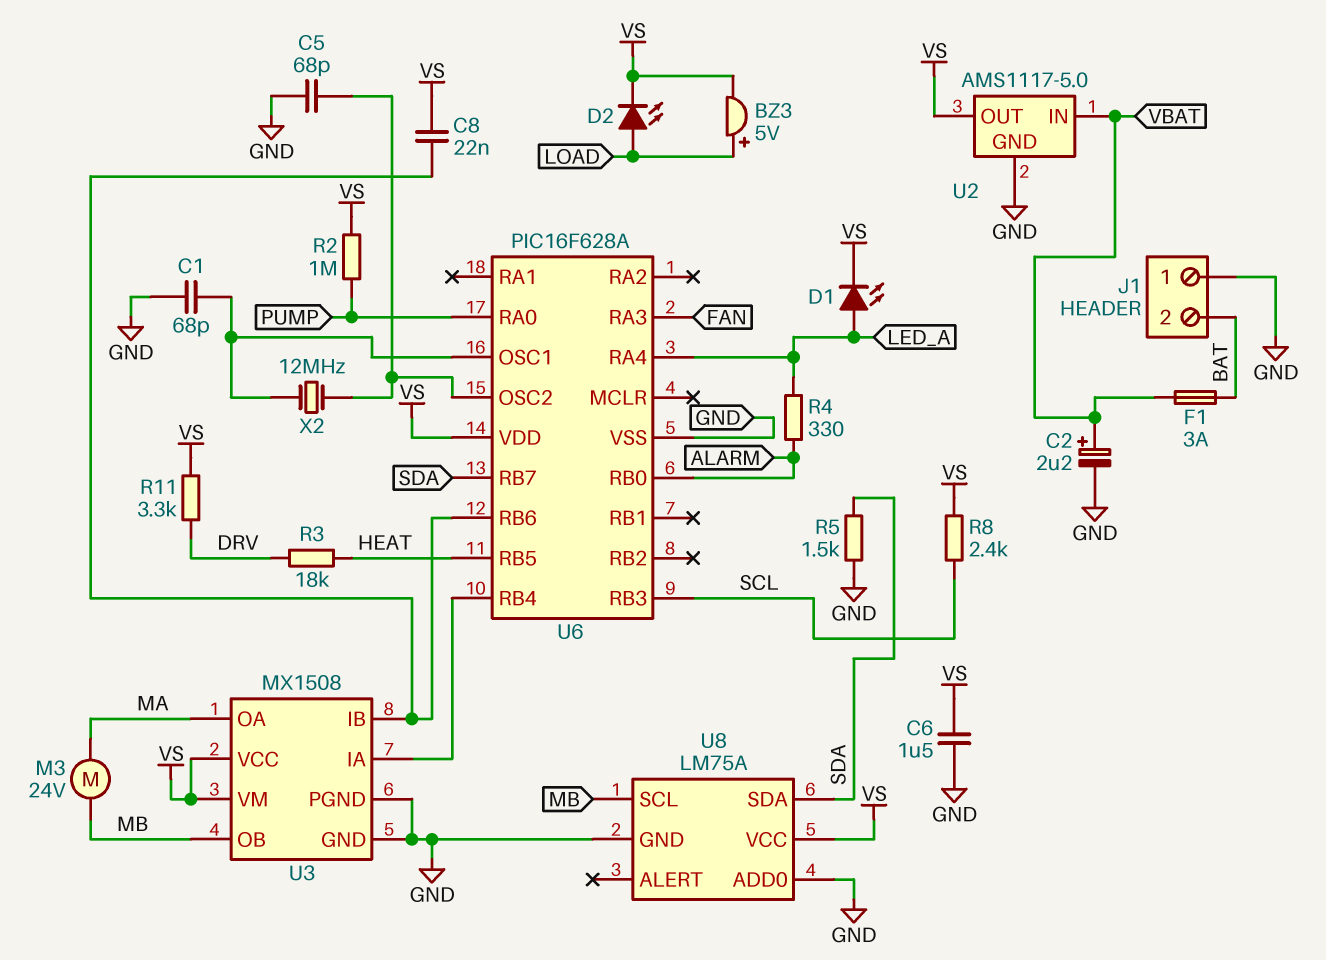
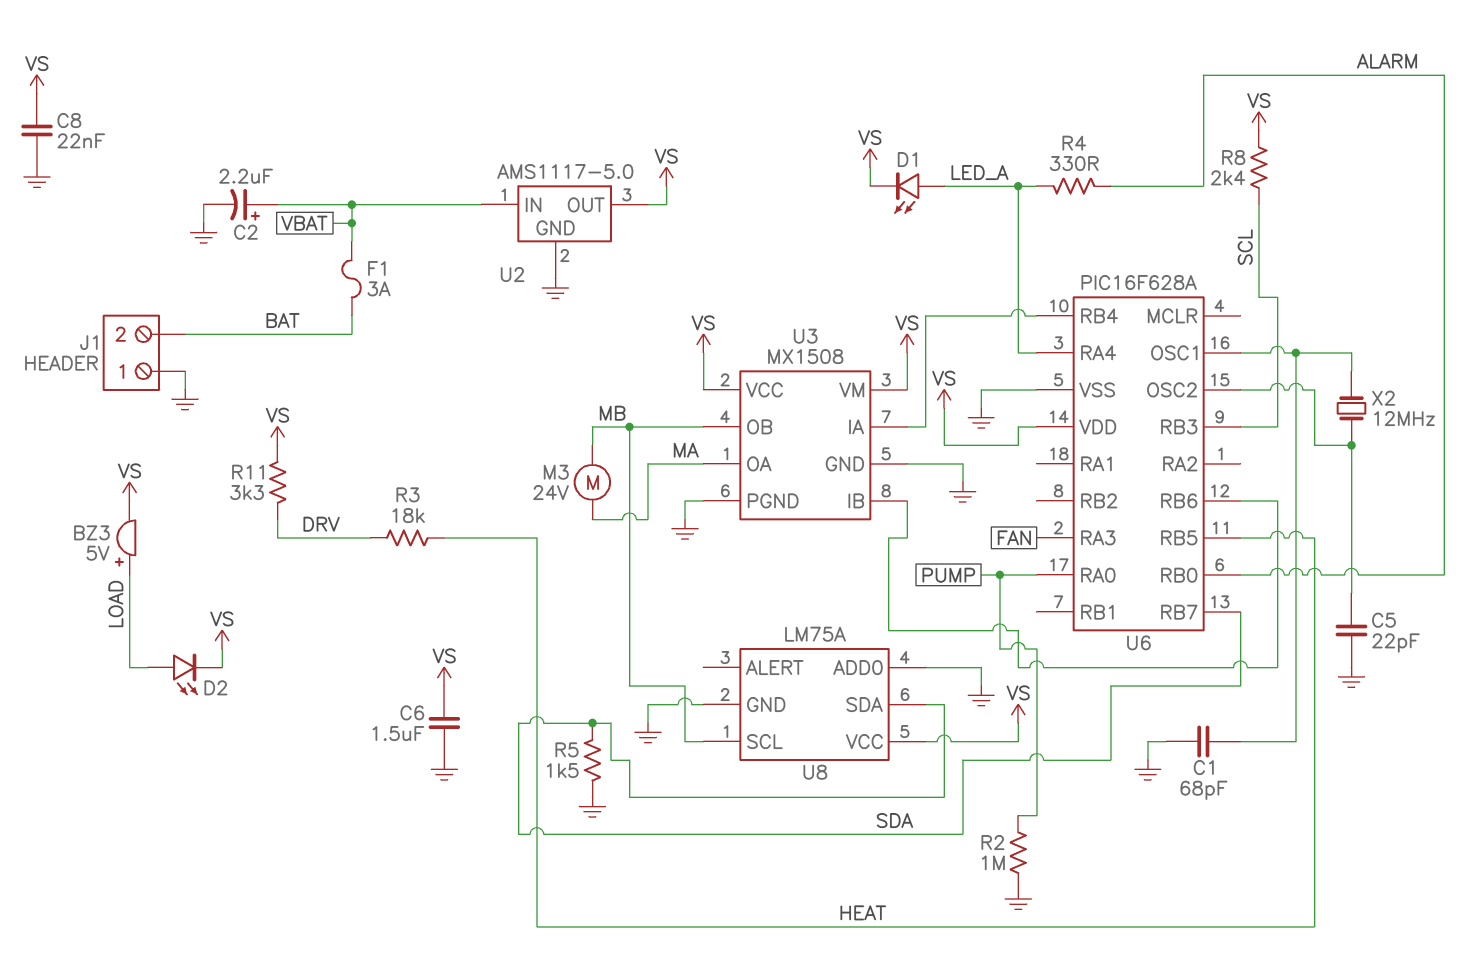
C5: 68pF (GND, U6/OSC2) -> 22pF (GND, U6/OSC2)
C8: 22nF (U3/IB, VS) -> 22nF (GND, VS)
R2: 1M (PUMP, VS) -> 1M (GND, PUMP)

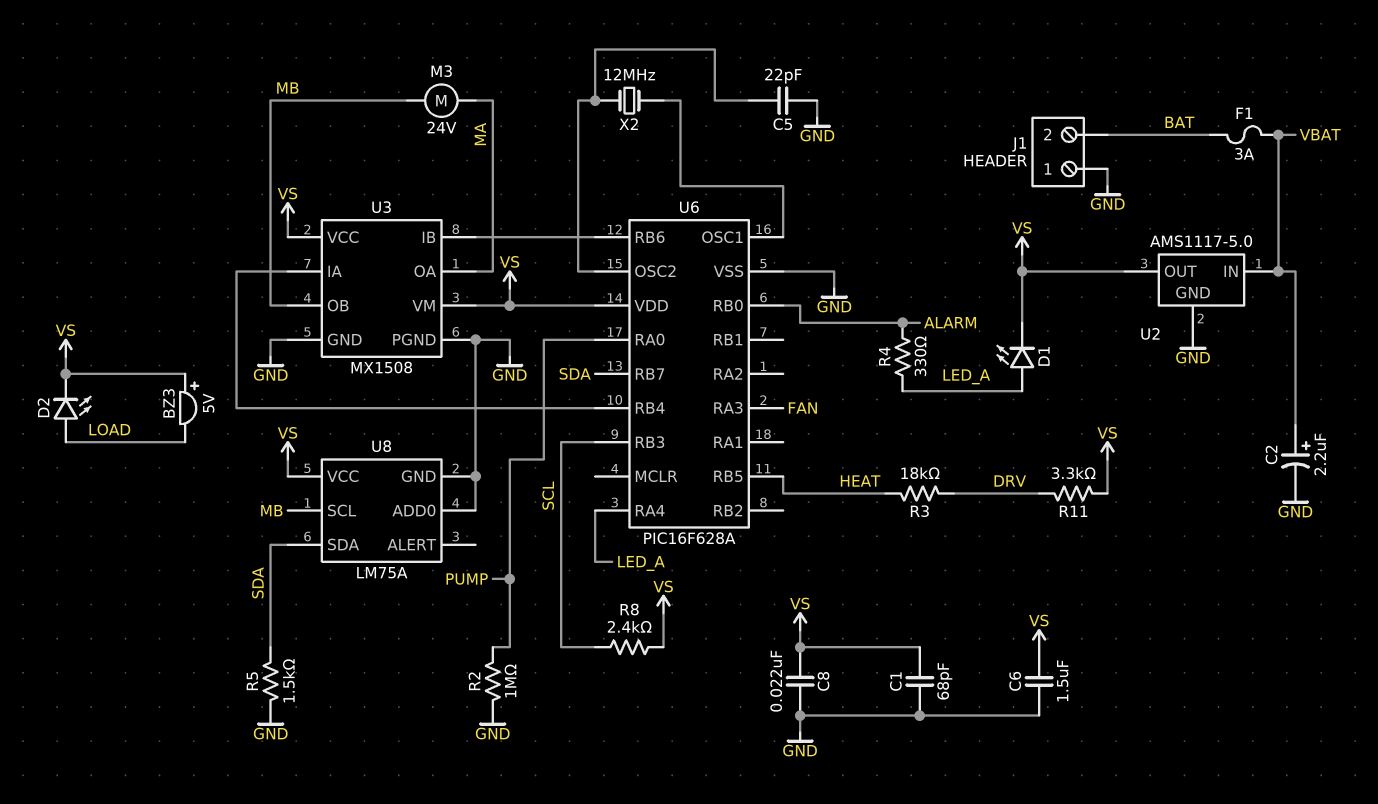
BZ3: buzzer 5V (plus LOAD, minus VS) -> buzzer 5V (plus VS, minus LOAD)
C1: 68pF (GND, U6/OSC1) -> 68pF (GND, VS)

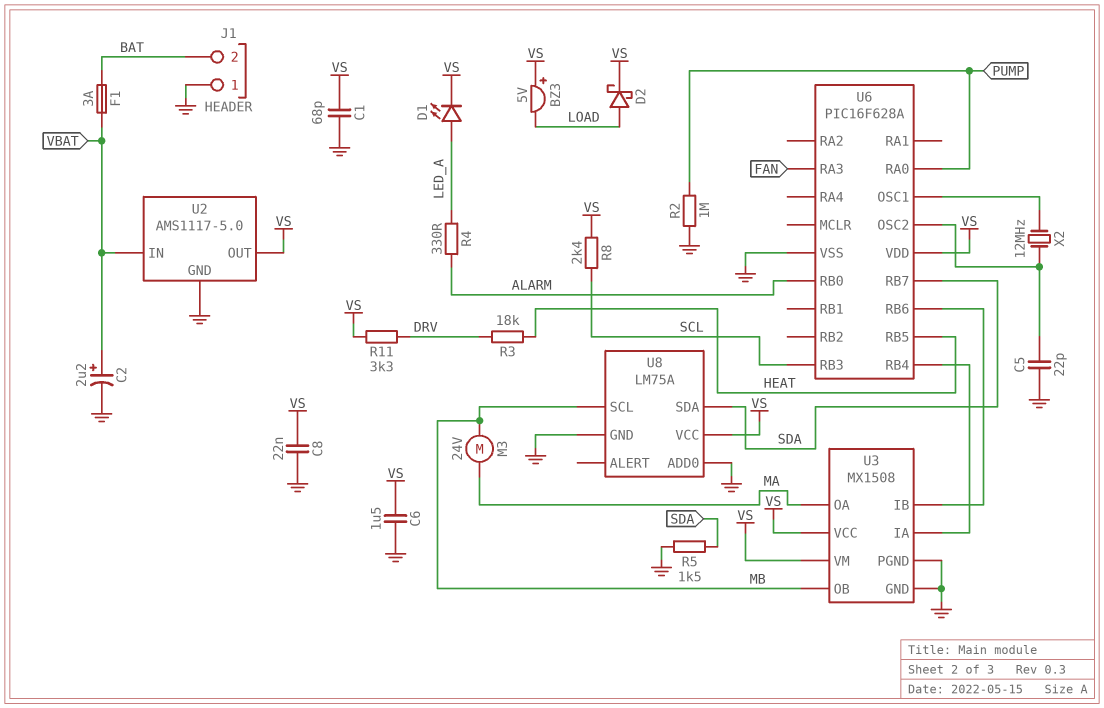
D2: LED (A LOAD, K VS) -> schottky (A LOAD, K VS)
U6 pin RA4: LED_A -> none

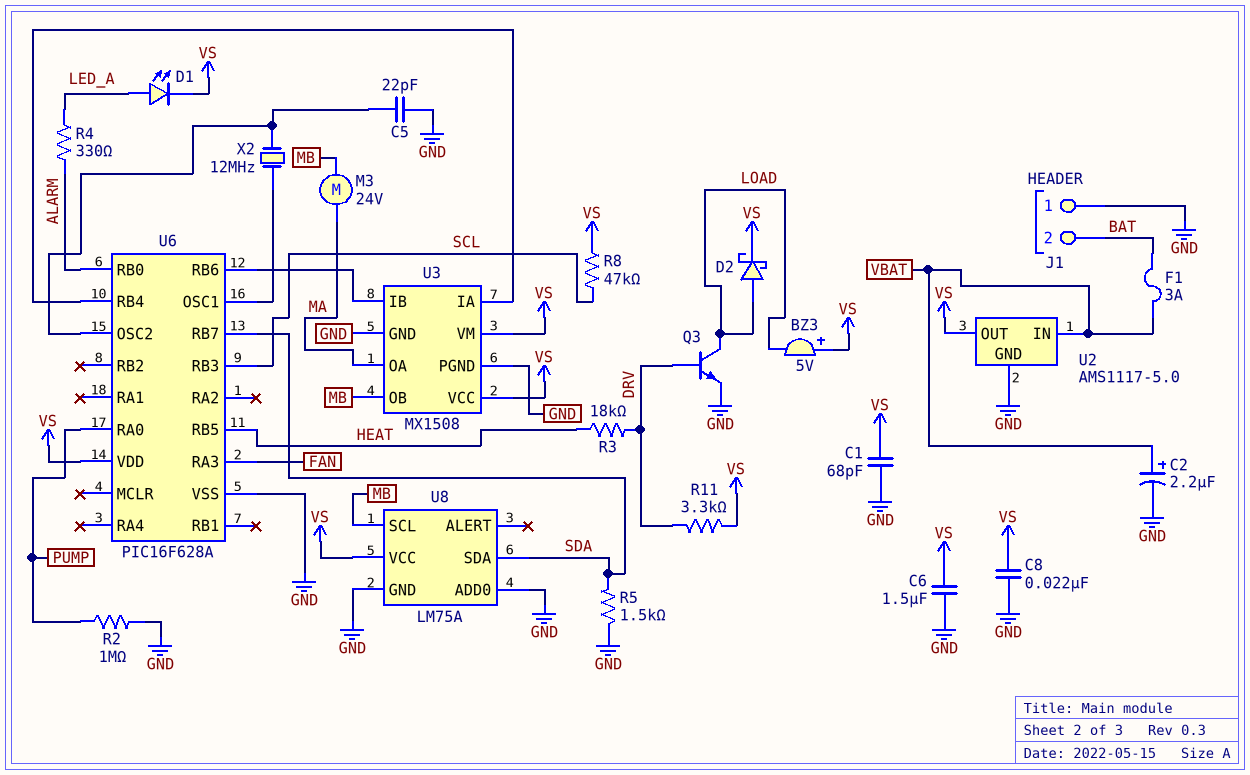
Q3: none -> NPN (B DRV, C LOAD, E GND)
R8: 2.4k (SCL, VS) -> 47k (SCL, VS)

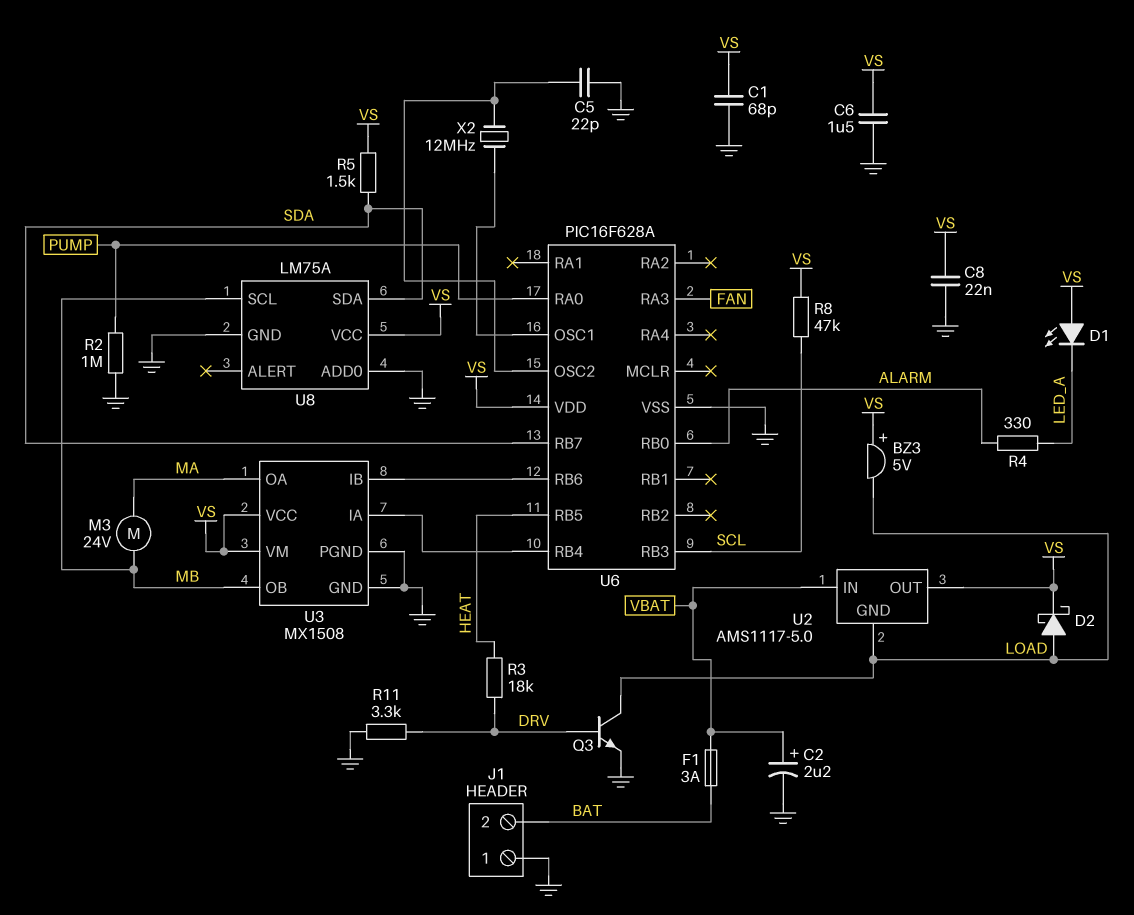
D1: LED (A LED_A, K VS) -> LED (A VS, K LED_A)
R5: 1.5k (GND, SDA) -> 1.5k (SDA, VS)
R11: 3.3k (DRV, VS) -> 3.3k (DRV, GND)
U2 pin GND: GND -> LOAD

